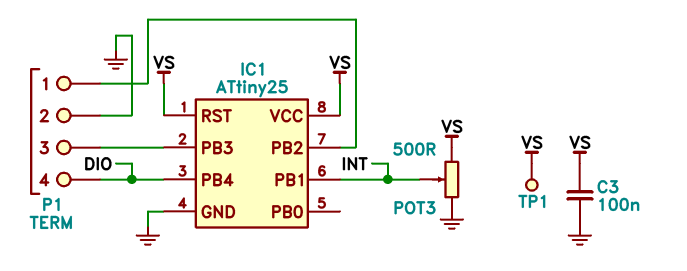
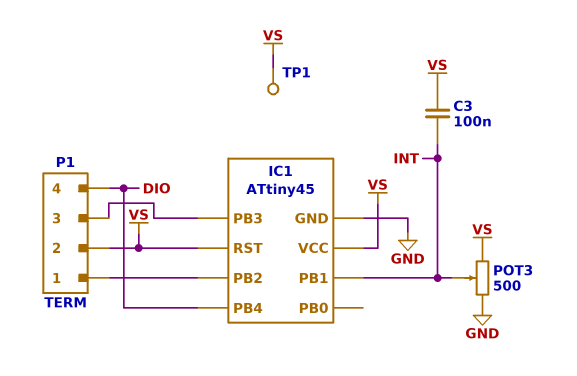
C3: 100nF (GND, VS) -> 100nF (INT, VS)
IC1: ATtiny25 -> ATtiny45
P1 pin 2: GND -> VS

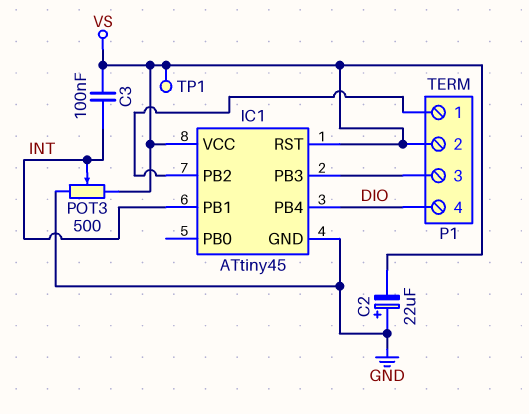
C2: none -> 22uF (plus GND, minus VS)

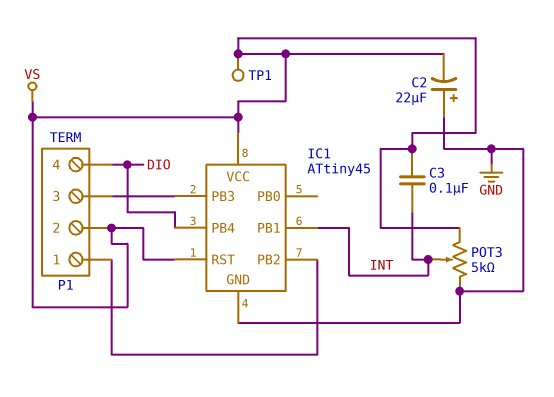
POT3: 500 (GND, VS, wiper INT) -> 5k (GND, VS, wiper INT)

